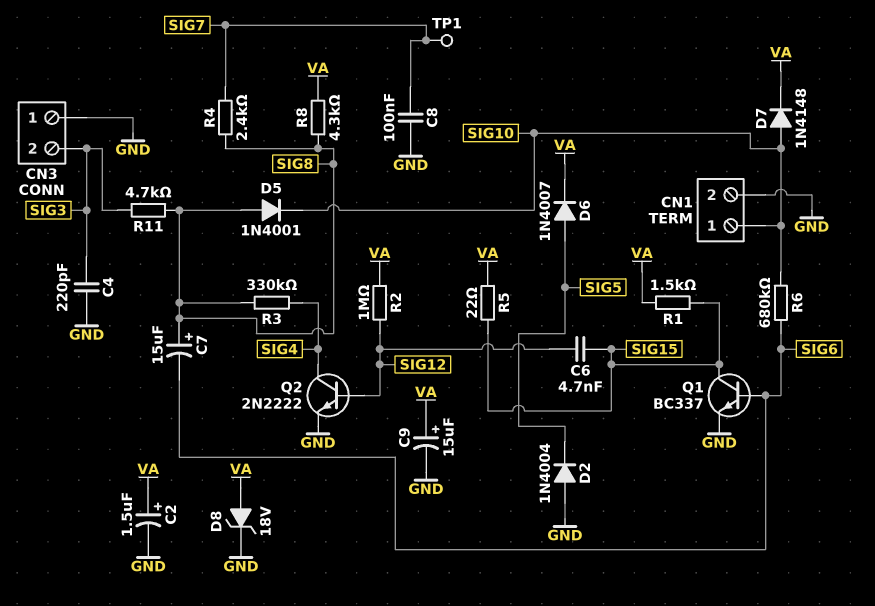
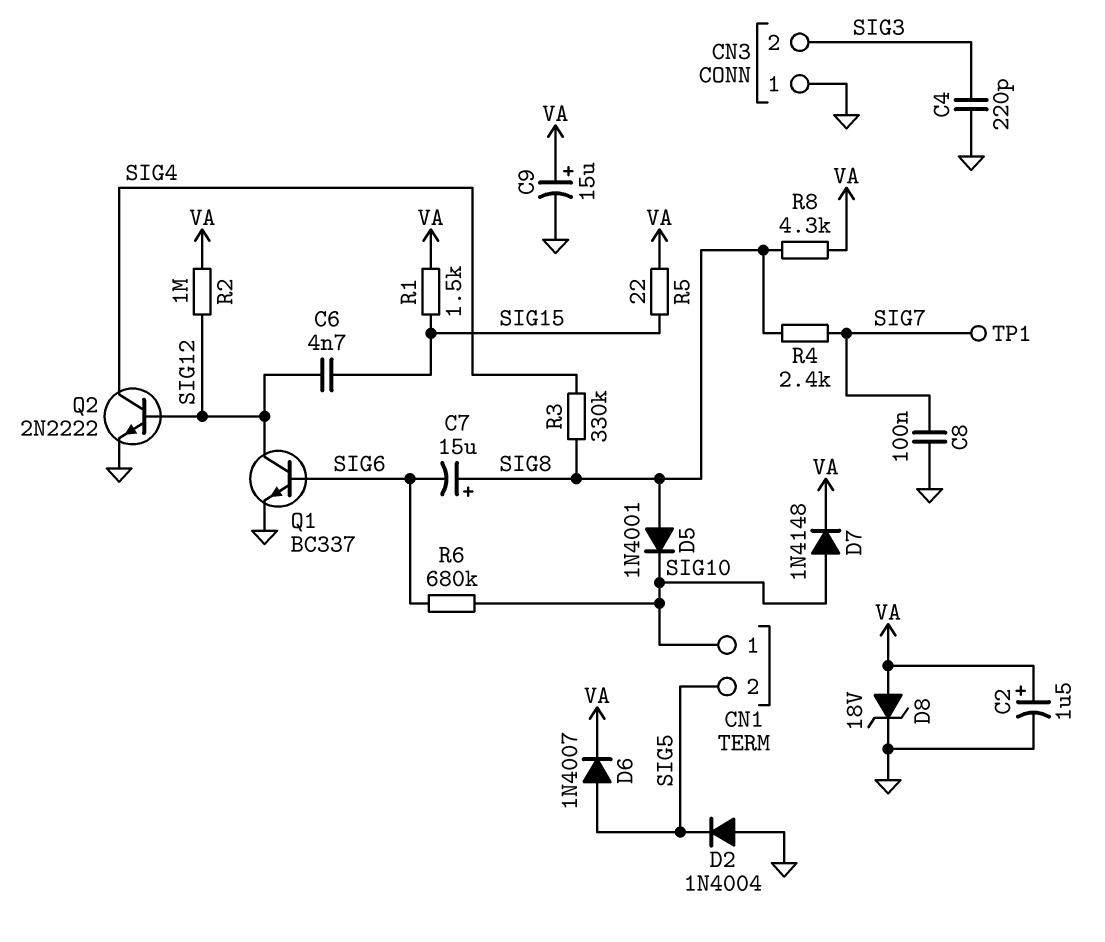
CN1 pin 2: GND -> SIG5
Q1: NPN BC337 (B SIG6, C SIG15, E GND) -> NPN BC337 (B SIG6, C SIG12, E GND)
R11: 4.7k (SIG3, SIG8) -> none

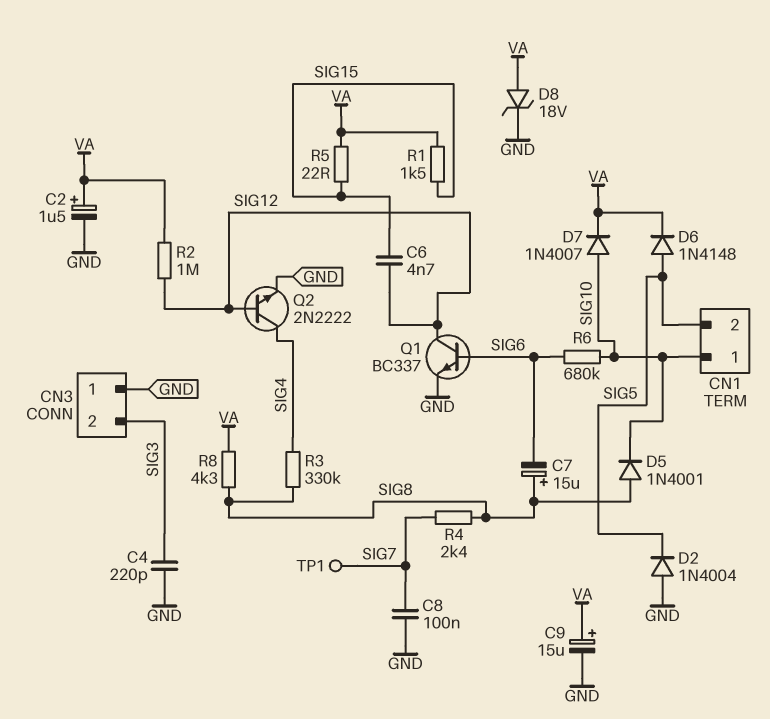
D6: diode 1N4007 (A SIG5, K VA) -> diode 1N4148 (A SIG5, K VA)
D7: diode 1N4148 (A SIG10, K VA) -> diode 1N4007 (A SIG10, K VA)

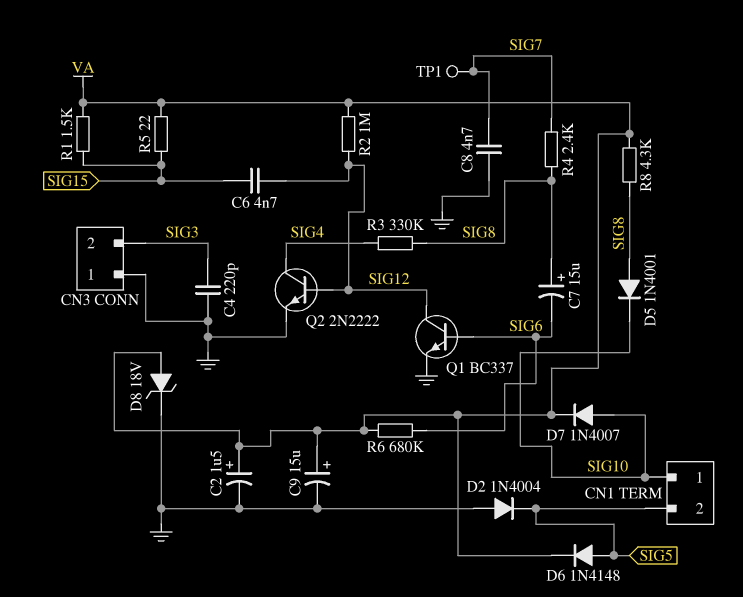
C8: 100nF (GND, SIG7) -> 4.7nF (GND, SIG7)
R6: 680k (SIG6, SIG10) -> 680k (SIG6, VA)

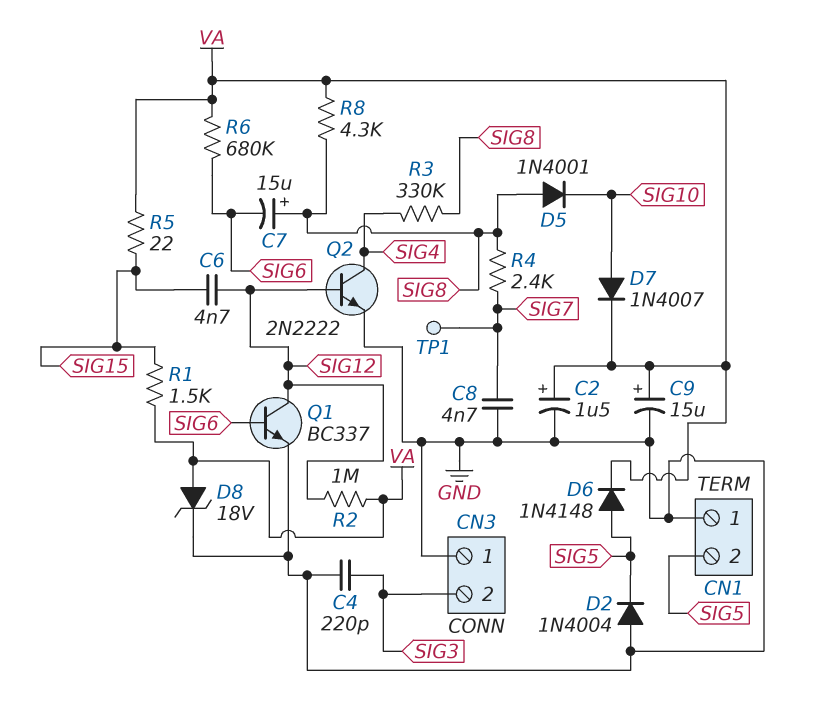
CN1 pin 1: SIG10 -> GND

